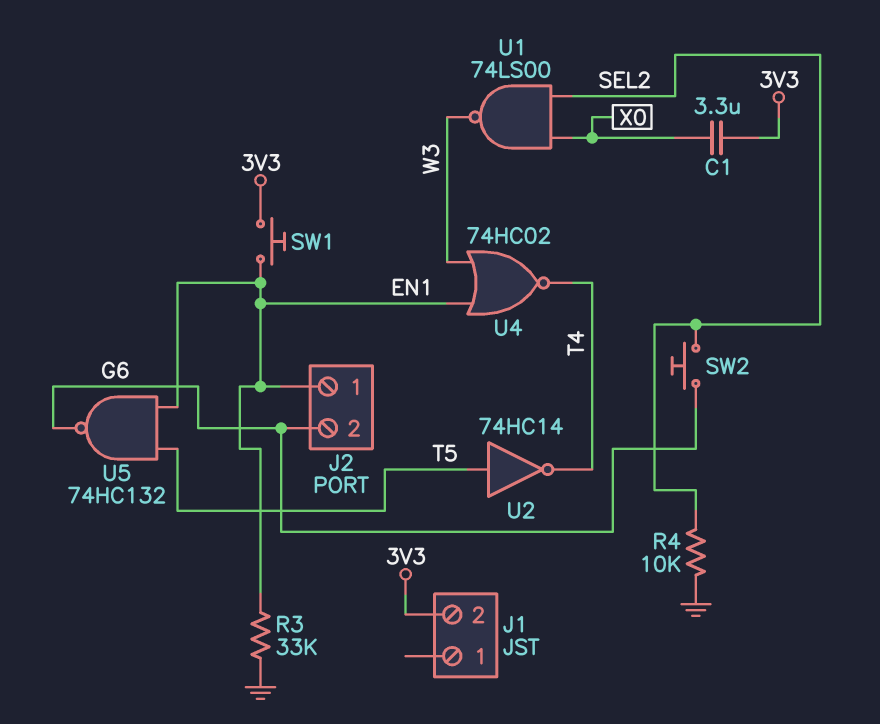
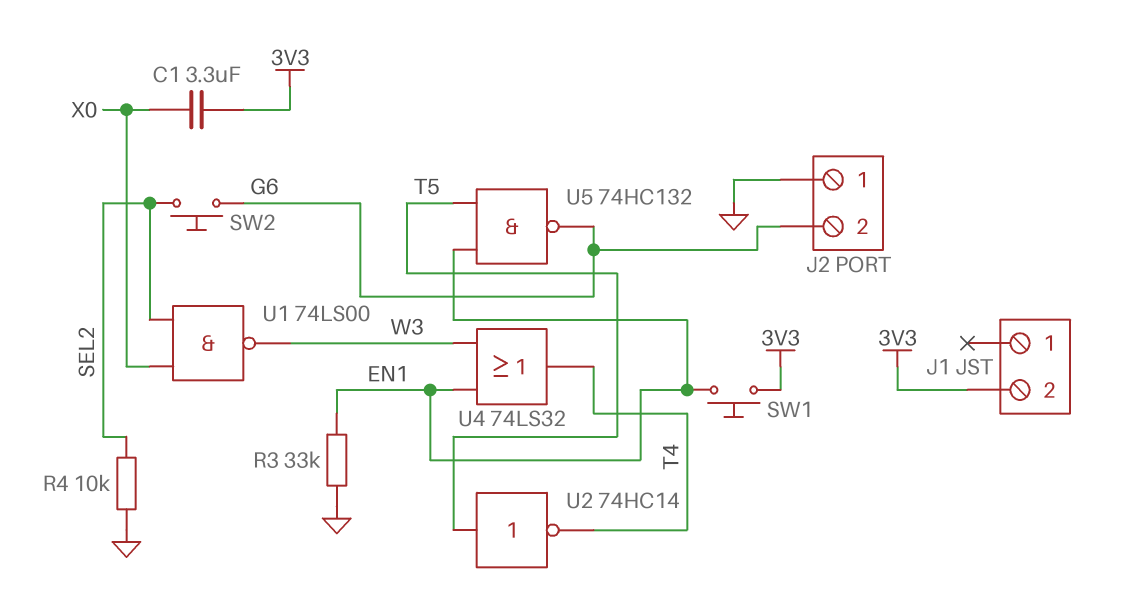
J2 pin 1: EN1 -> GND
U4: NOR 74HC02 (in EN1, in W3, out T4) -> OR 74LS32 (in EN1, in W3, out T4)

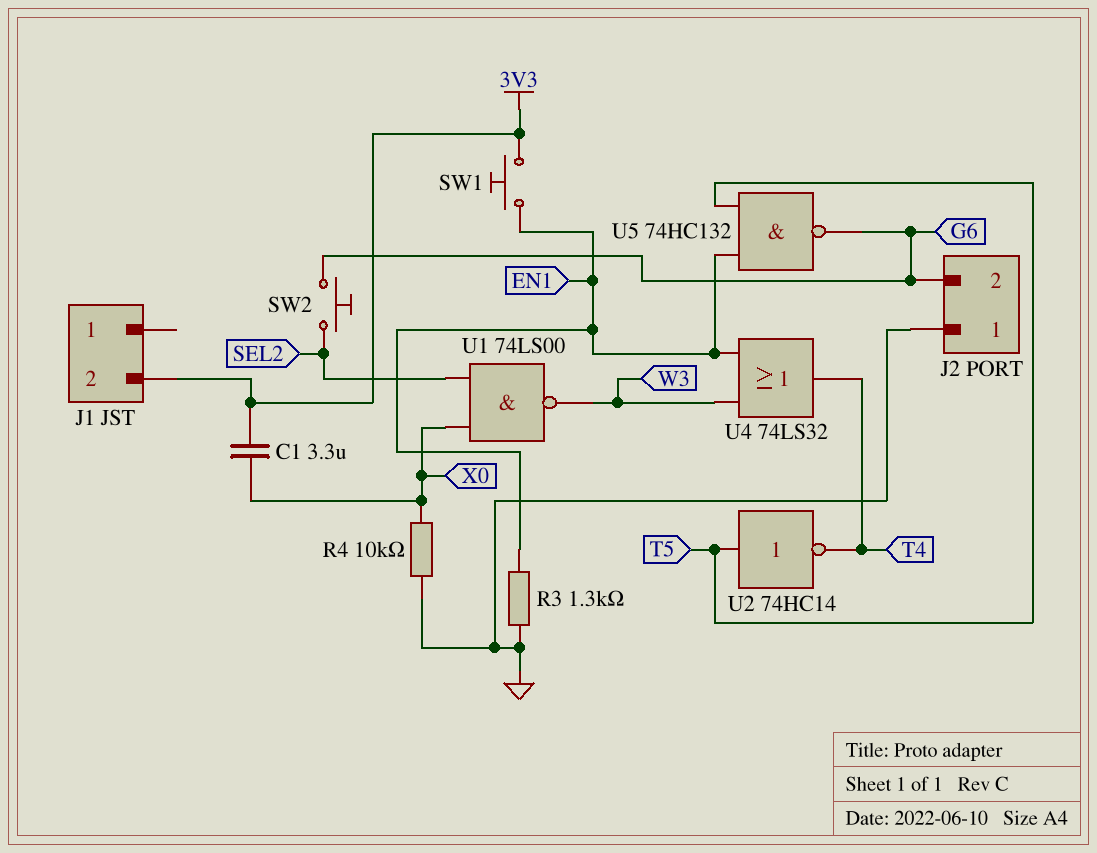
R3: 33k (EN1, GND) -> 1.3k (EN1, GND)
R4: 10k (GND, SEL2) -> 10k (GND, X0)

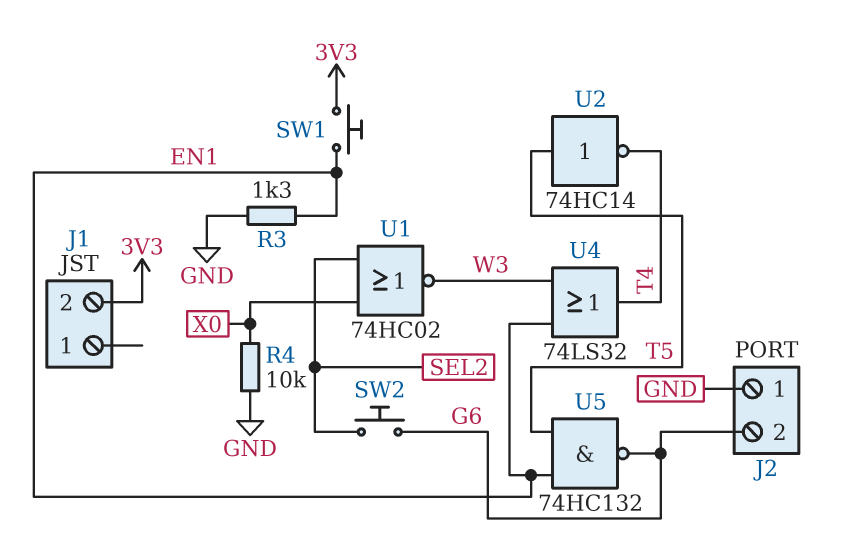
C1: 3.3uF (3V3, X0) -> none
U1: NAND 74LS00 (in SEL2, in X0, out W3) -> NOR 74HC02 (in SEL2, in X0, out W3)

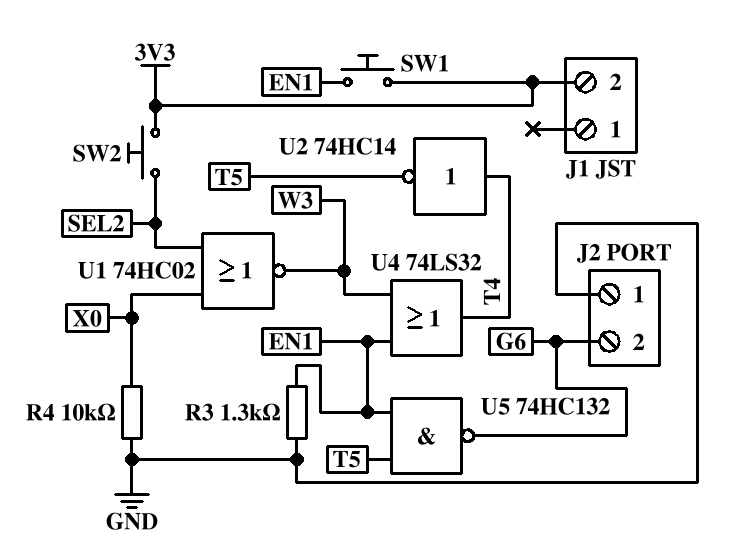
SW2: button (G6, SEL2) -> button (3V3, SEL2)
U2: NOT 74HC14 (in T5, out T4) -> NOT 74HC14 (in T4, out T5)

